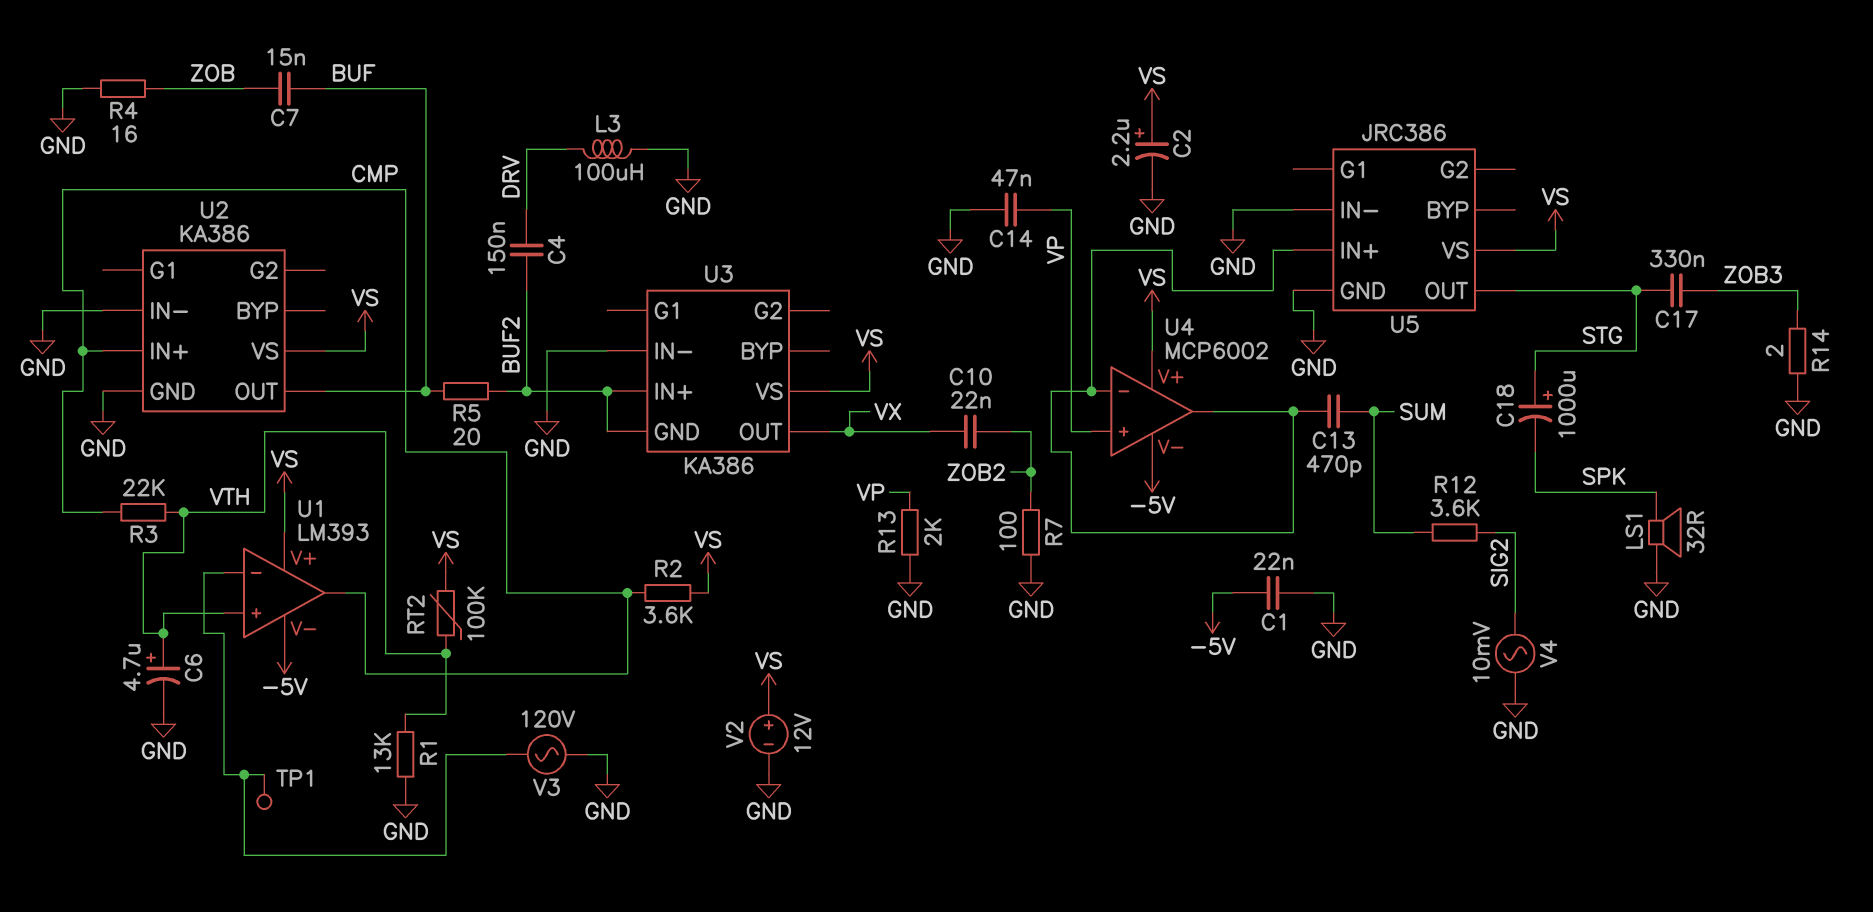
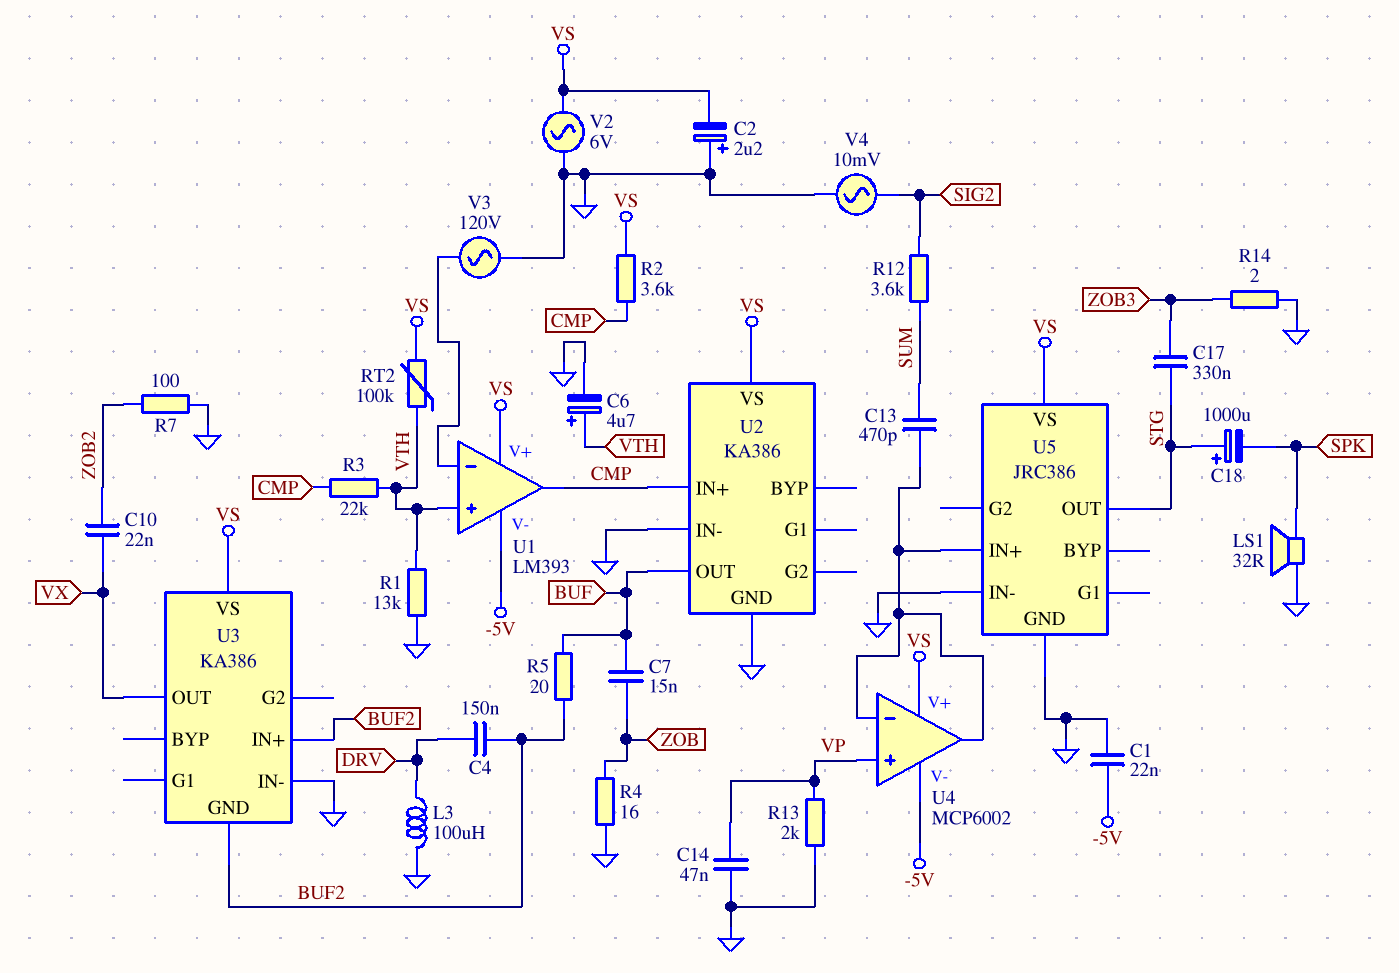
C2: 2.2uF (plus VS, minus GND) -> 2.2uF (plus GND, minus VS)
TP1: test point (U1/in-) -> none
V2: 12V (plus VS, minus GND) -> AC 6V (GND, VS)

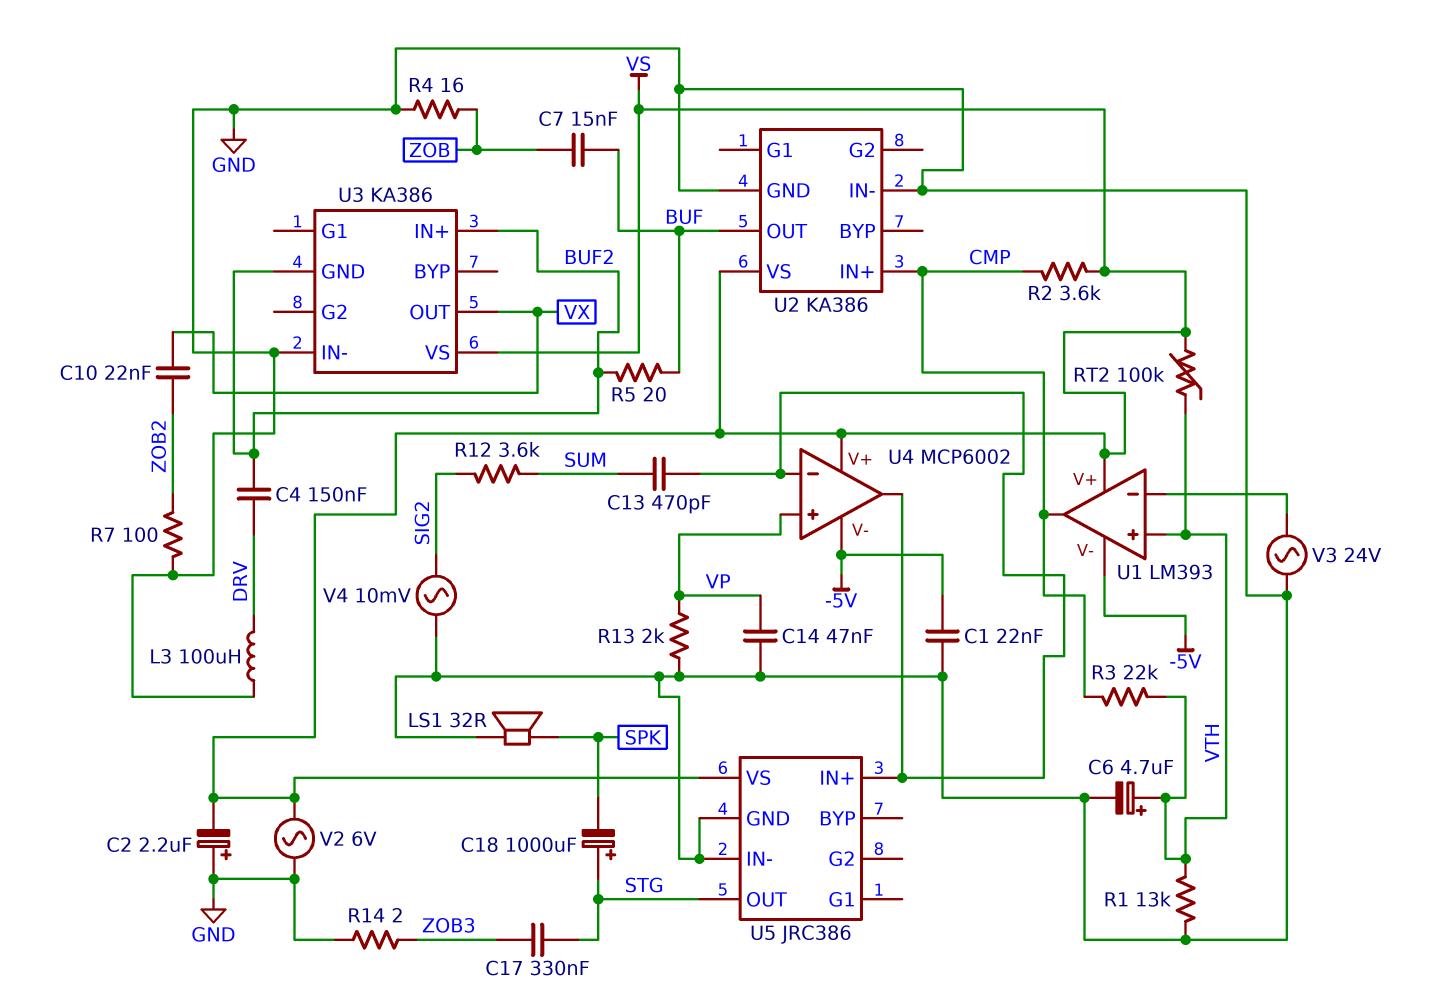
V3: AC 120V (GND, U1/in-) -> AC 24V (GND, U1/in-)

